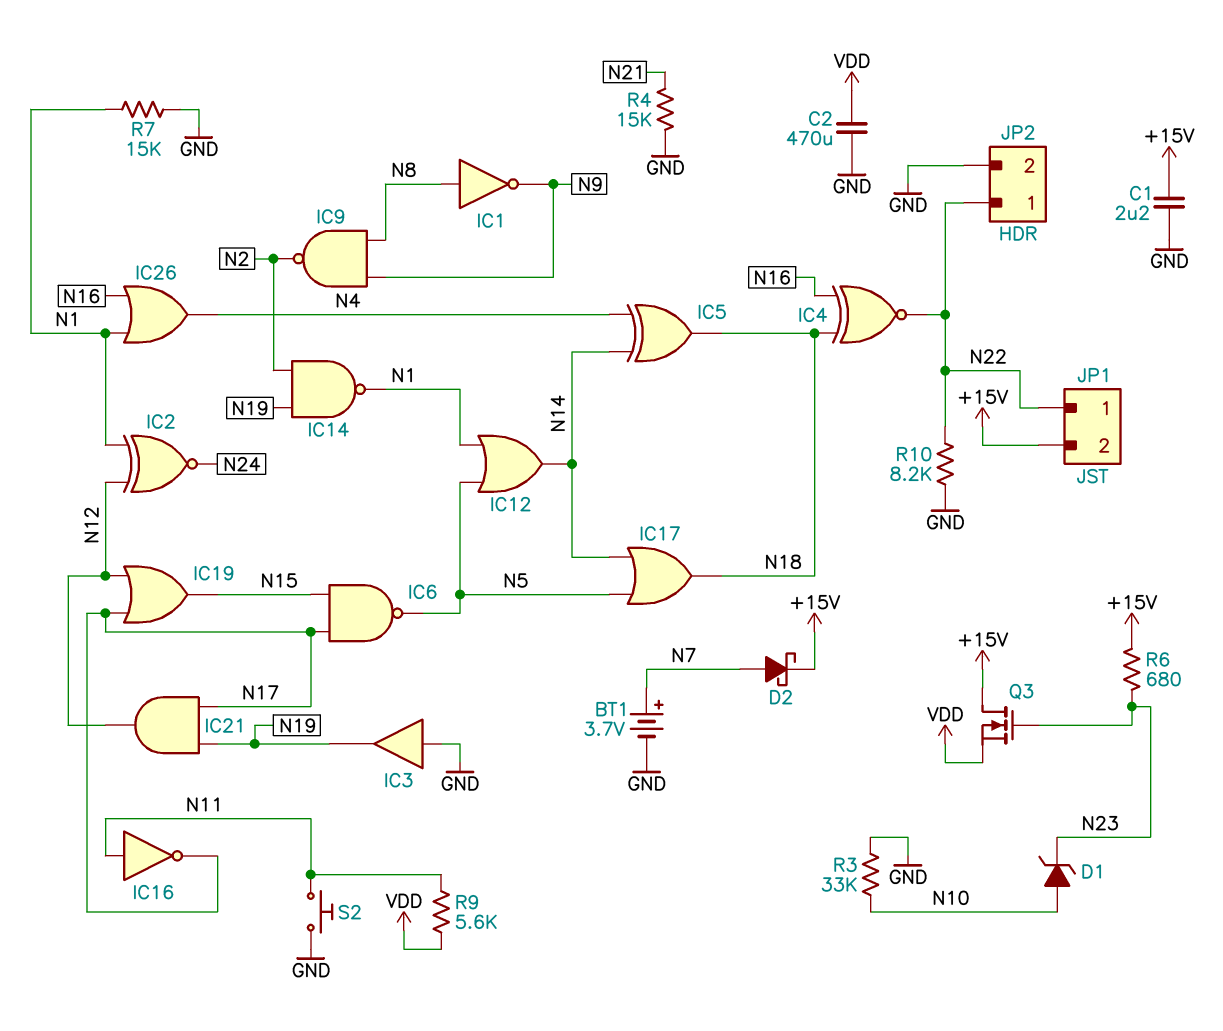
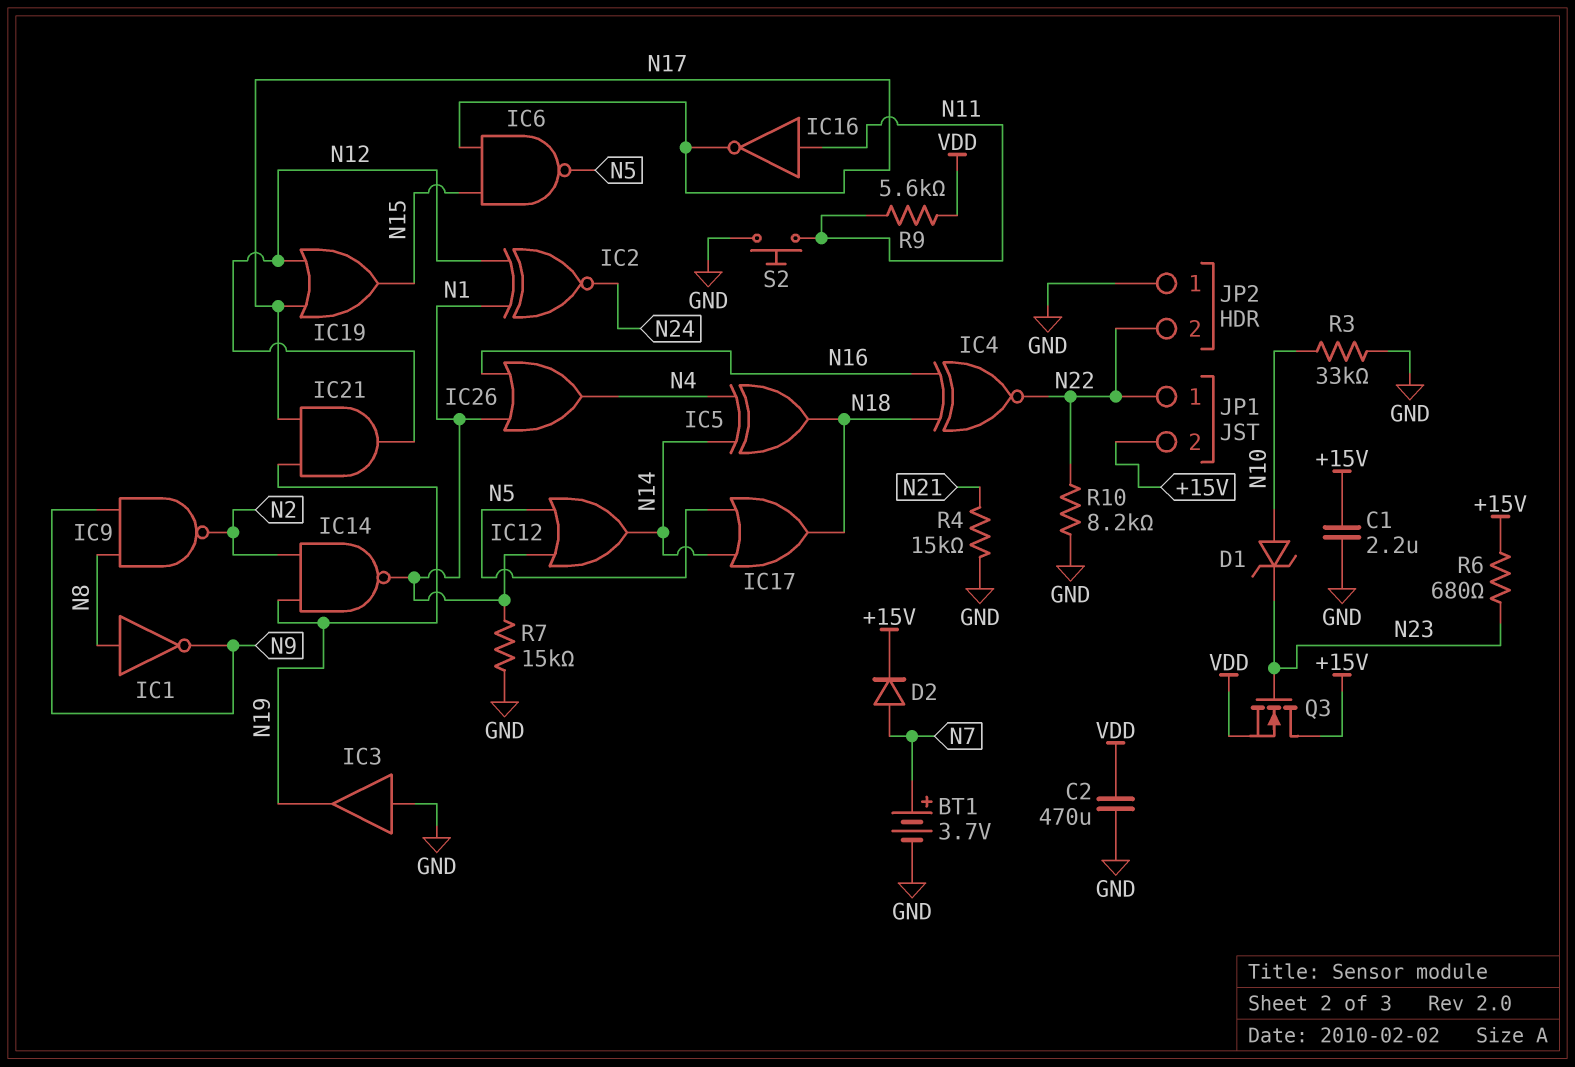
D2: schottky (A N7, K +15V) -> diode (A N7, K +15V)
JP2 pin 1: N22 -> GND
JP2 pin 2: GND -> N22

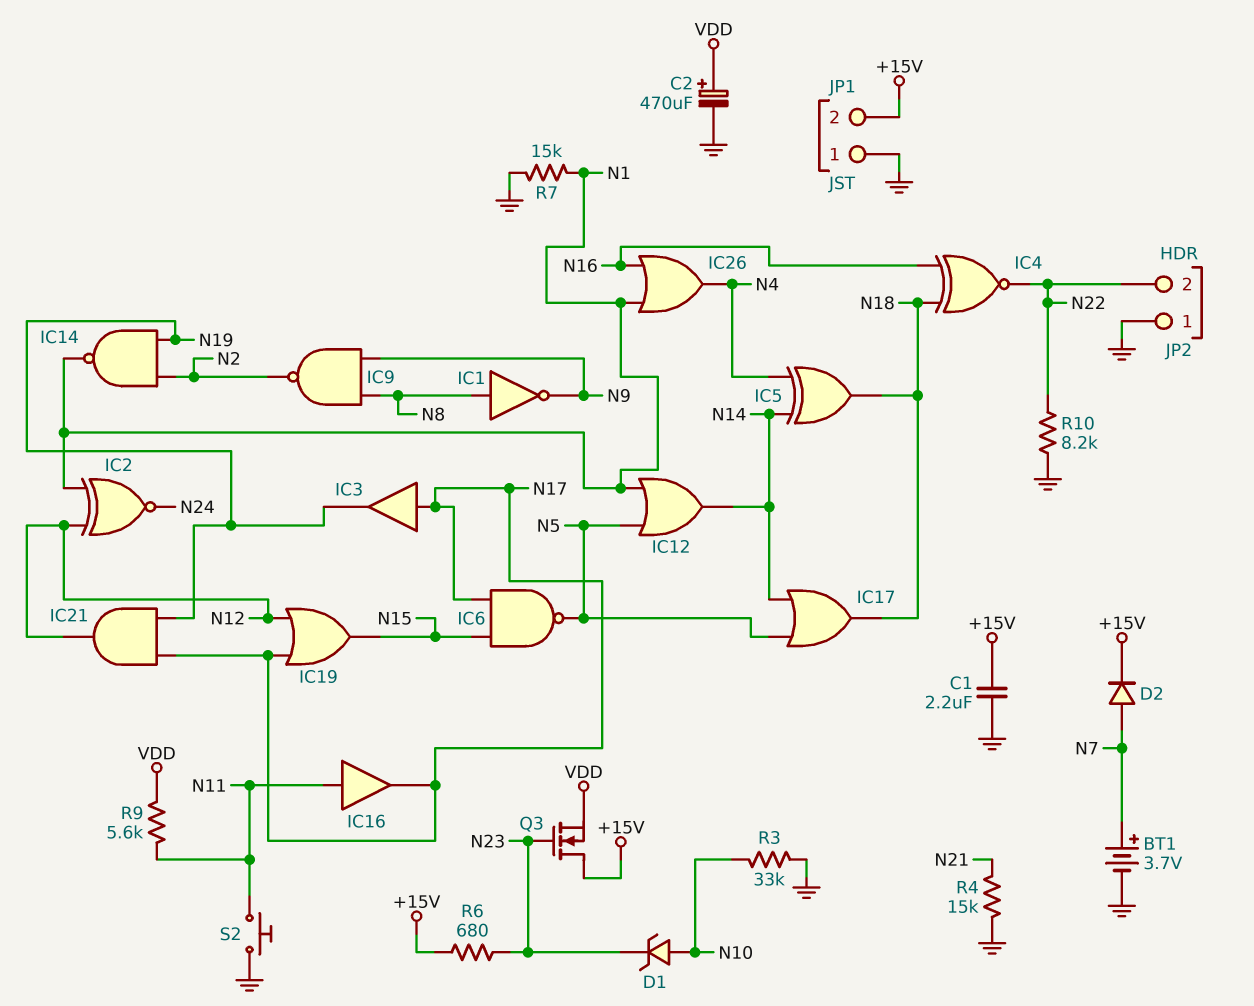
C2: 470uF (GND, VDD) -> 470uF (plus VDD, minus GND)
IC3: buffer (in GND, out N19) -> buffer (in N17, out N19)
IC16: NOT (in N11, out N17) -> buffer (in N11, out N17)
JP1 pin 1: N22 -> GND

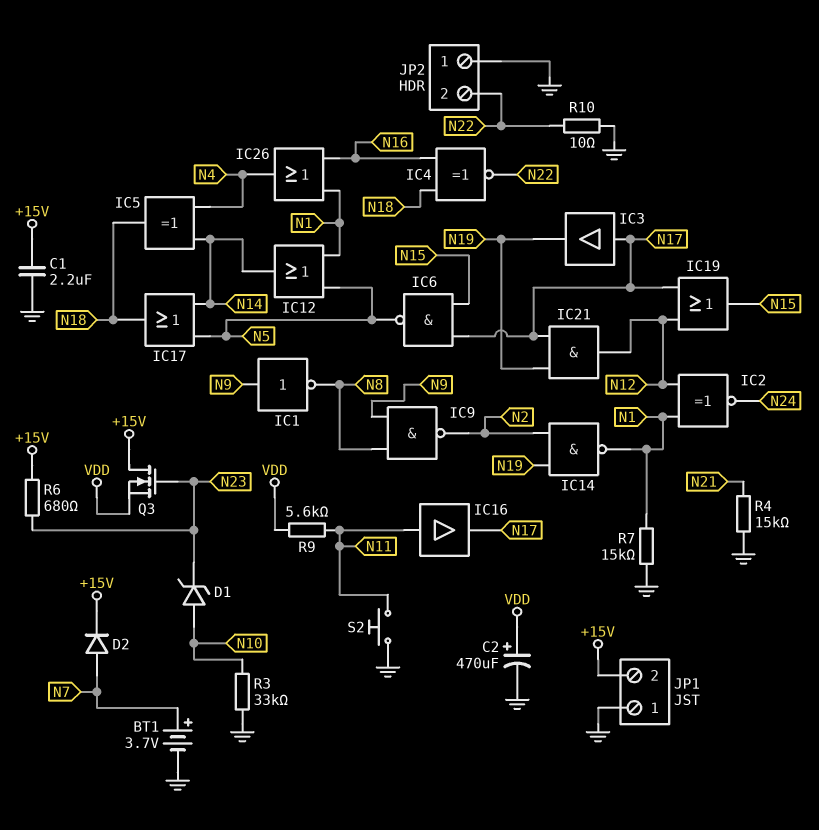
IC1: NOT (in N8, out N9) -> NOT (in N9, out N8)
R10: 8.2k (GND, N22) -> 10 (GND, N22)

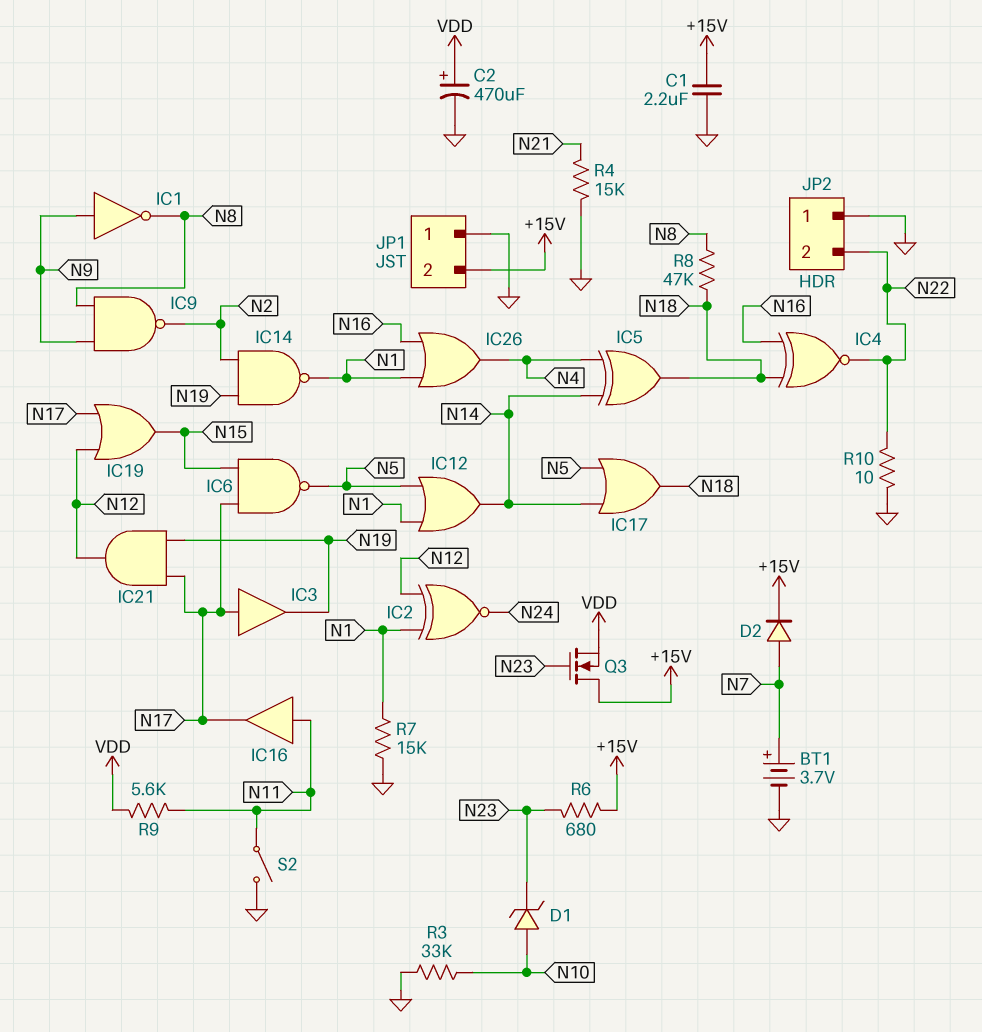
R8: none -> 47k (N8, N18)
S2: button (GND, N11) -> switch (GND, N11)

